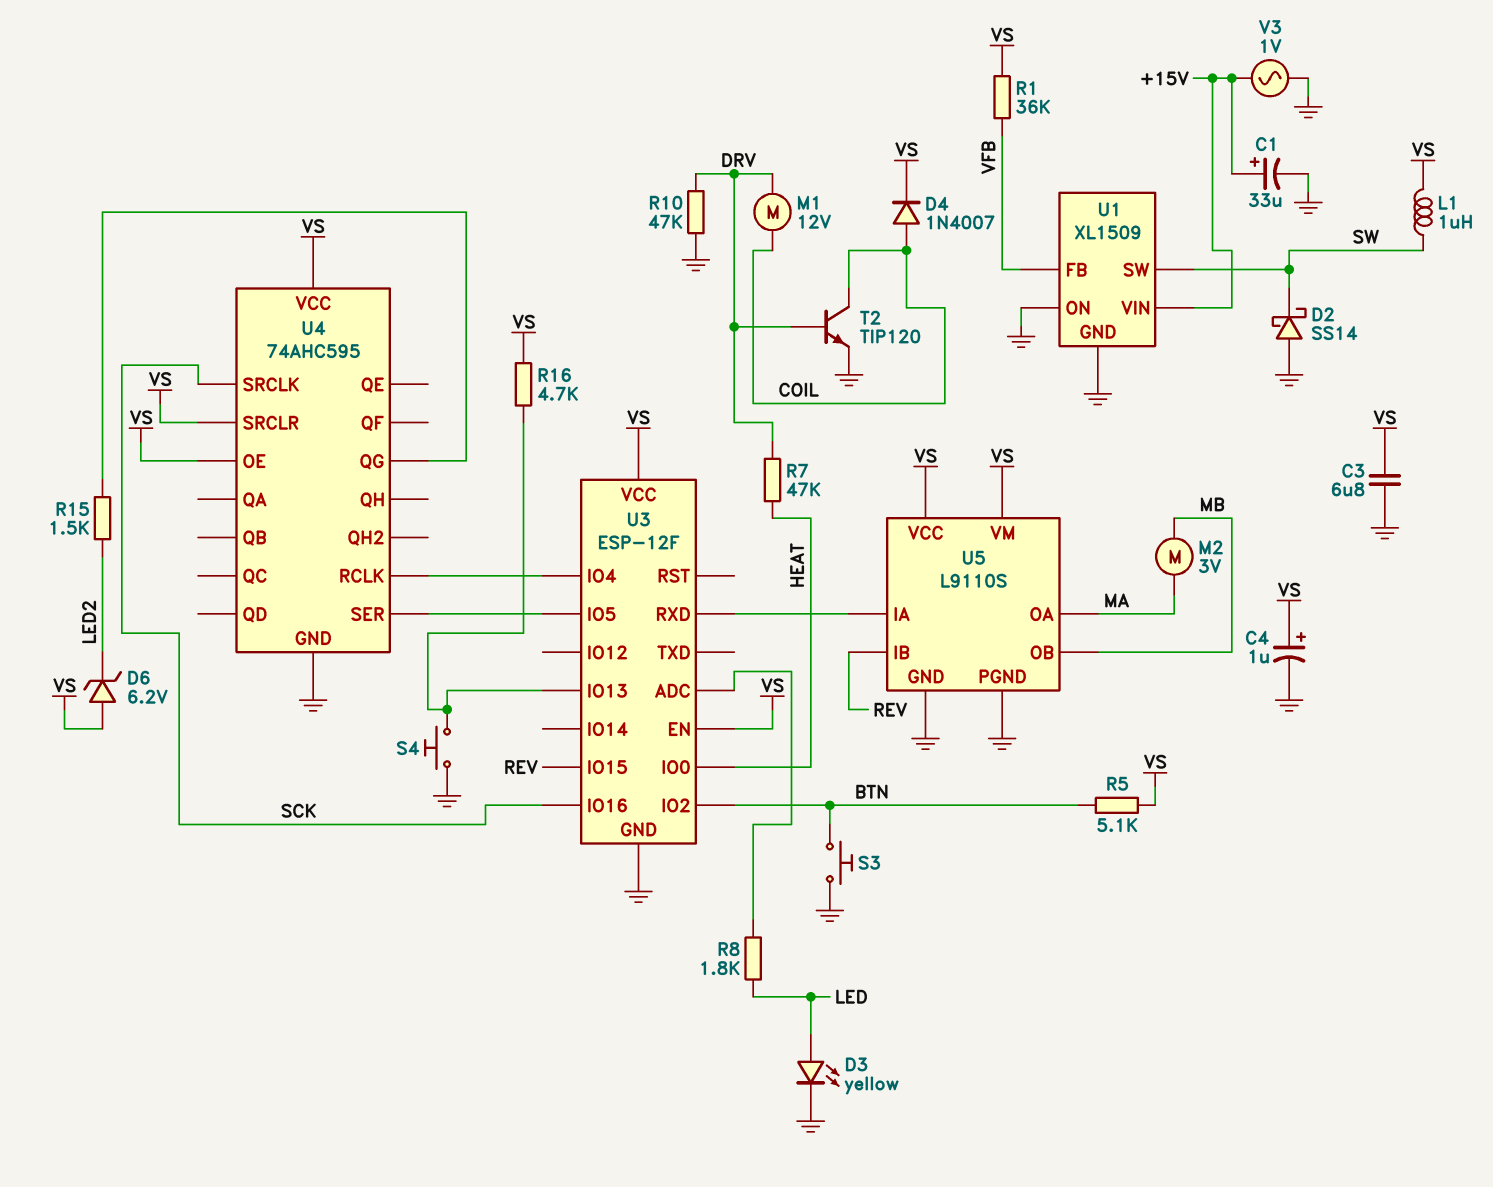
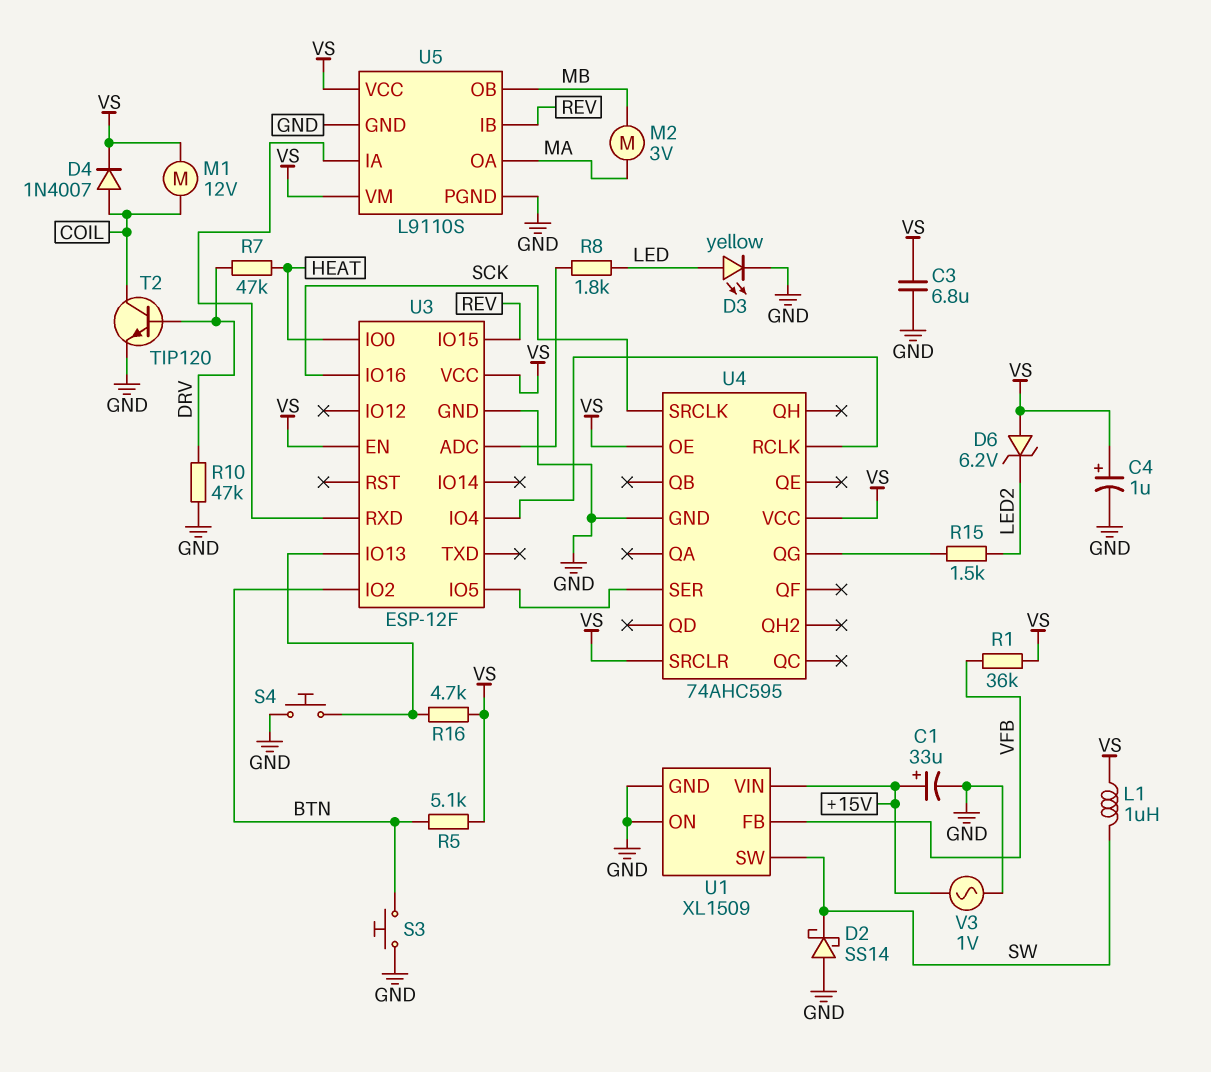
M1: motor 12V (COIL, DRV) -> motor 12V (COIL, VS)

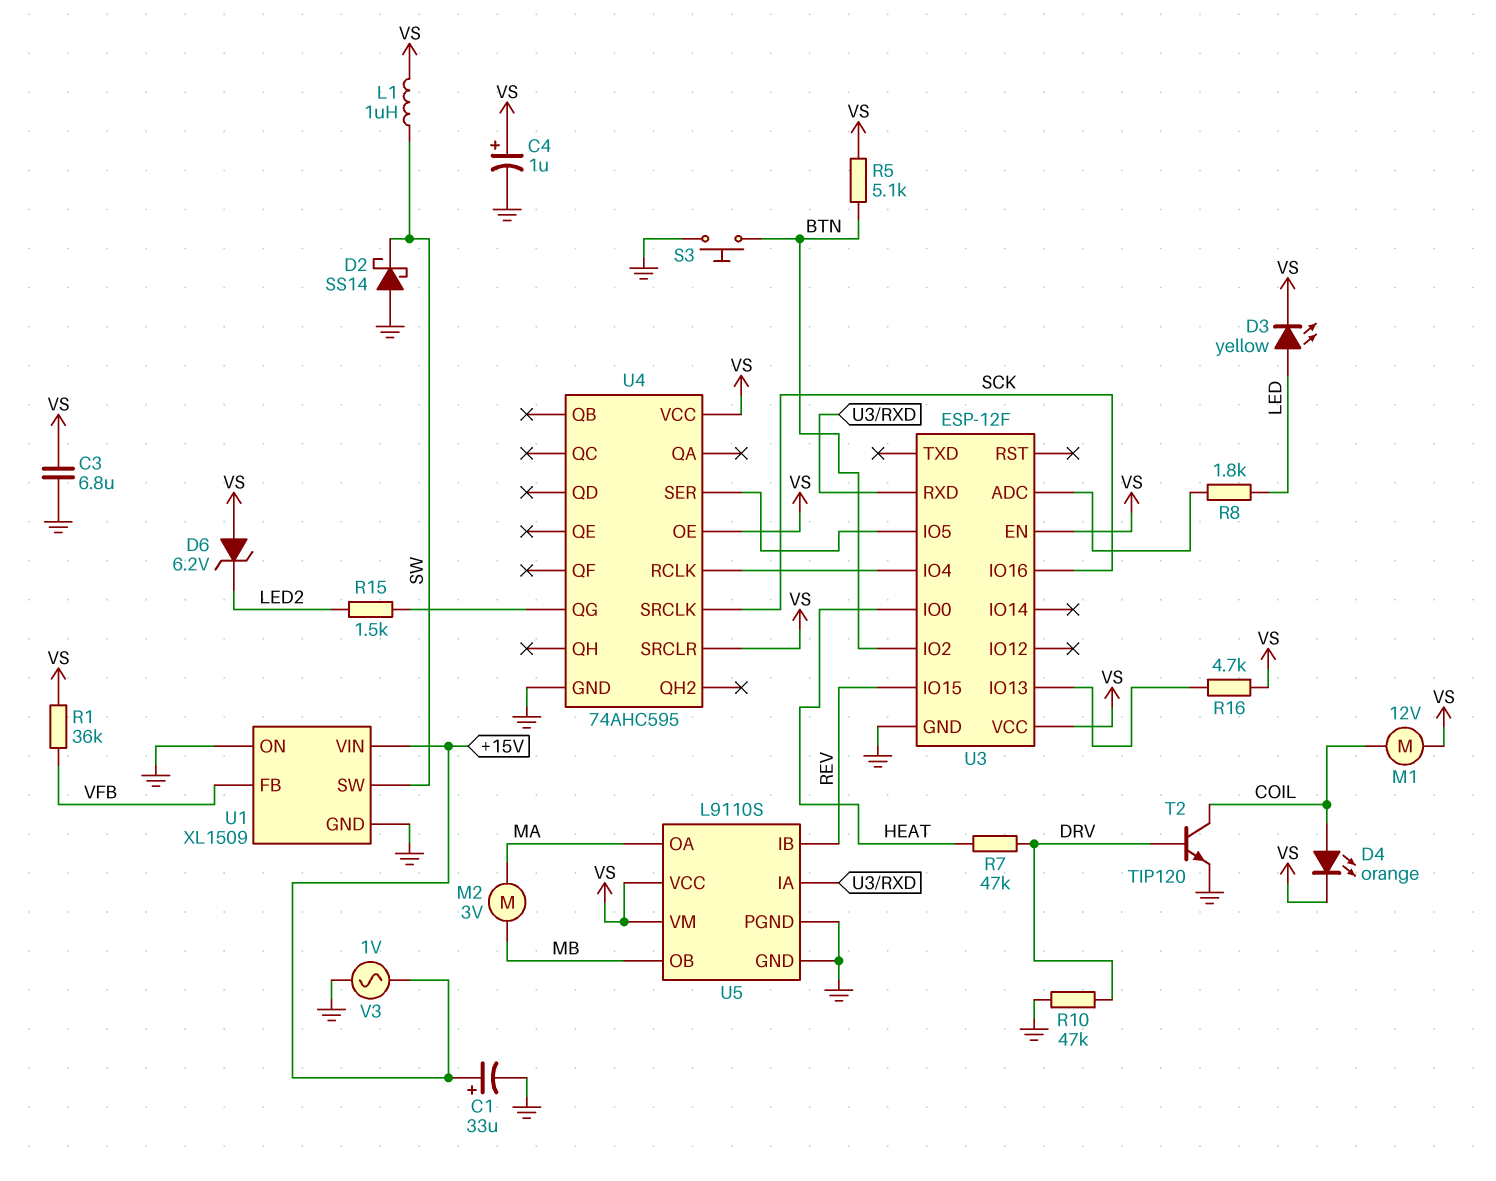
D3: LED yellow (A LED, K GND) -> LED yellow (A LED, K VS)
D4: diode 1N4007 (A COIL, K VS) -> LED orange (A COIL, K VS)
S4: button (GND, U3/IO13) -> none

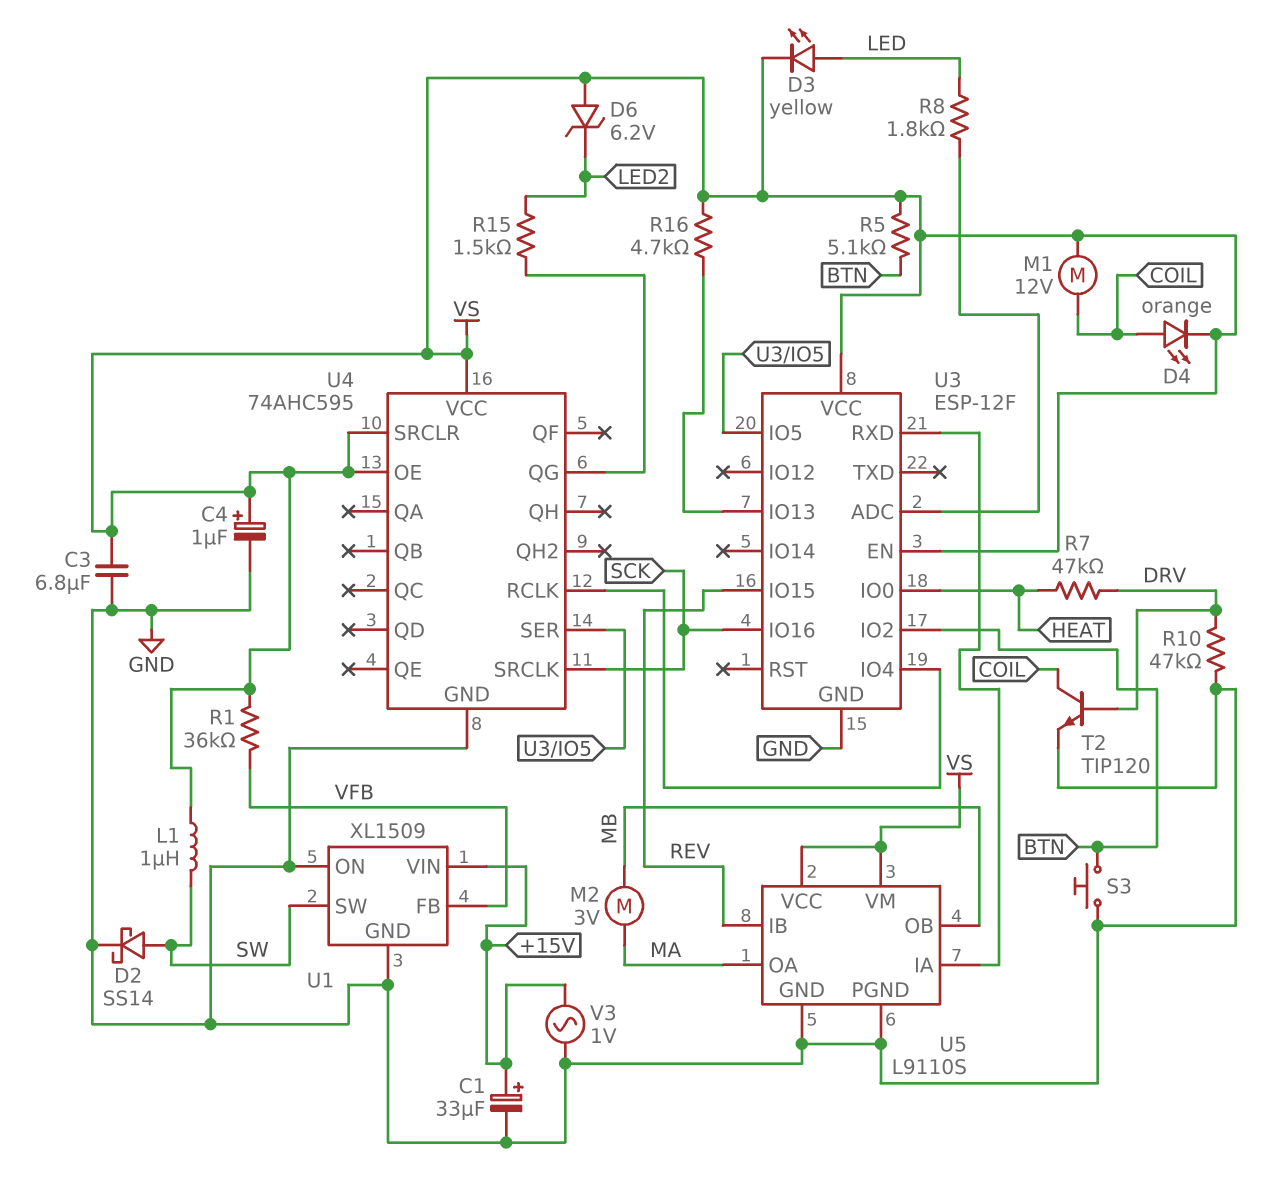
D2: schottky SS14 (A GND, K SW) -> schottky SS14 (A SW, K GND)

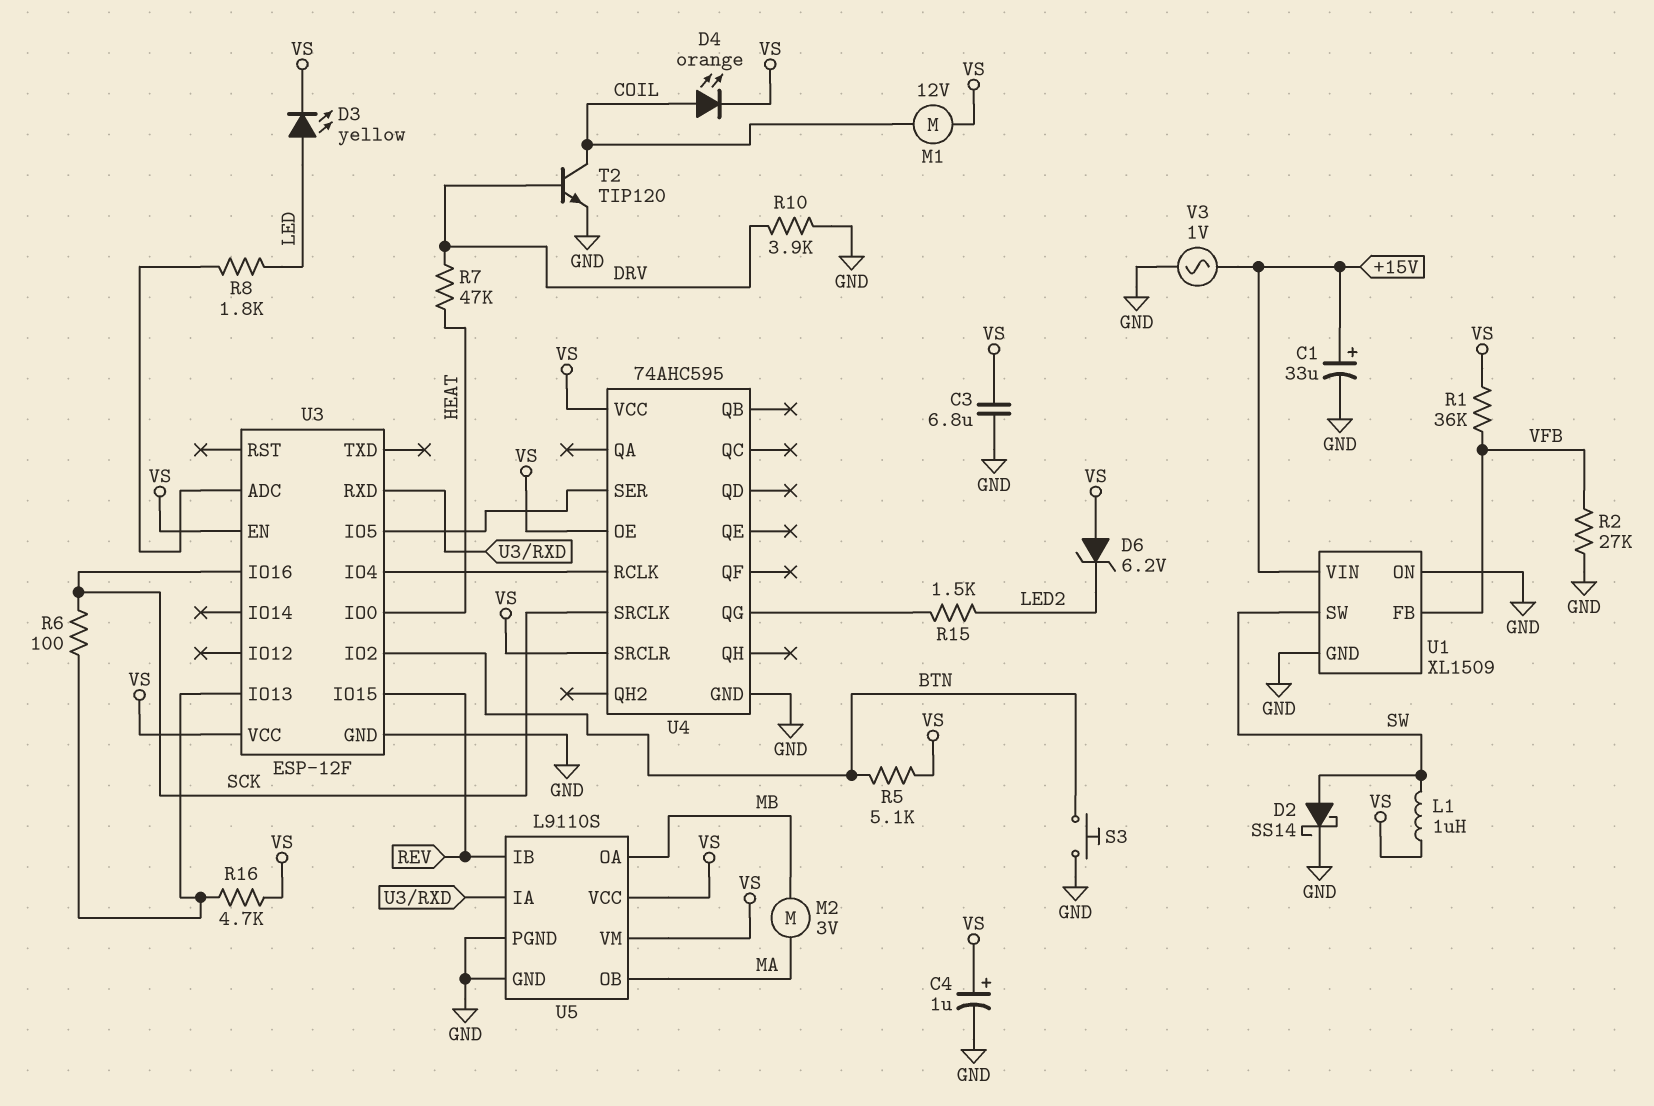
R2: none -> 27k (GND, VFB)
R6: none -> 100 (SCK, U3/IO13)
R10: 47k (DRV, GND) -> 3.9k (DRV, GND)
U5 pin OA: MA -> MB
U5 pin OB: MB -> MA

